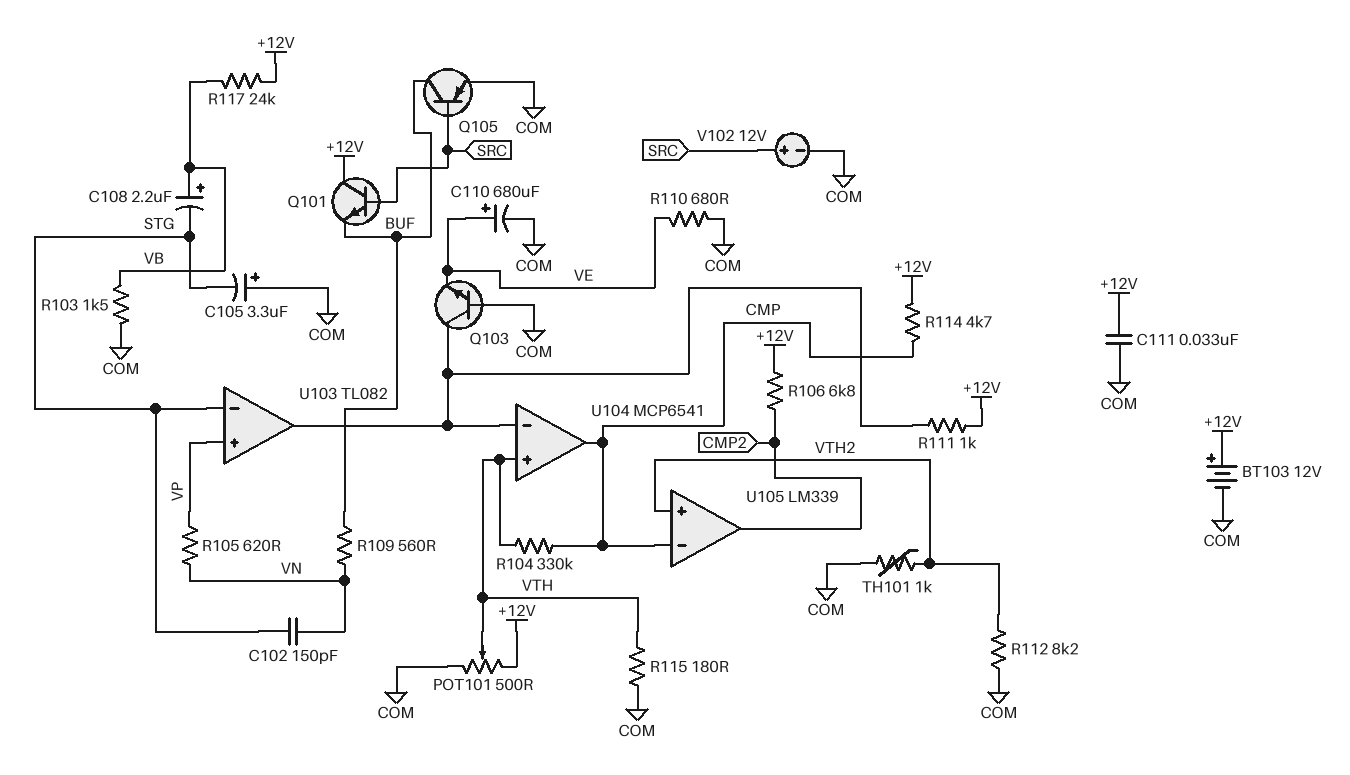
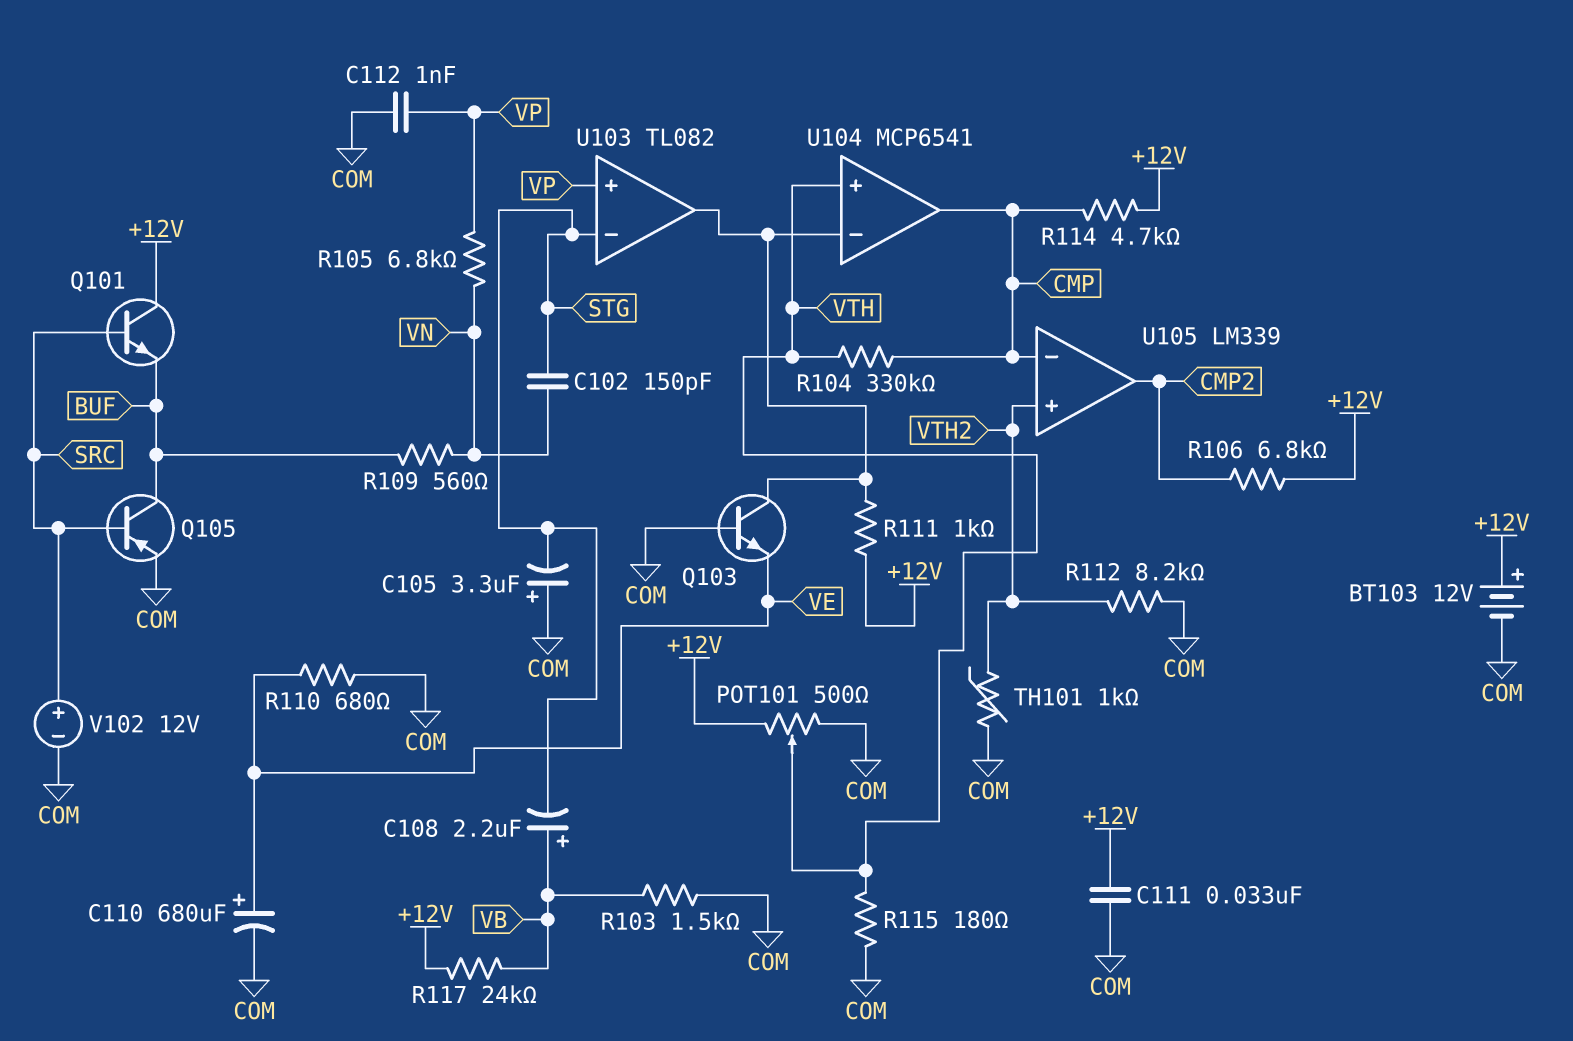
C112: none -> 1nF (COM, VP)
R105: 620 (VN, VP) -> 6.8k (VN, VP)

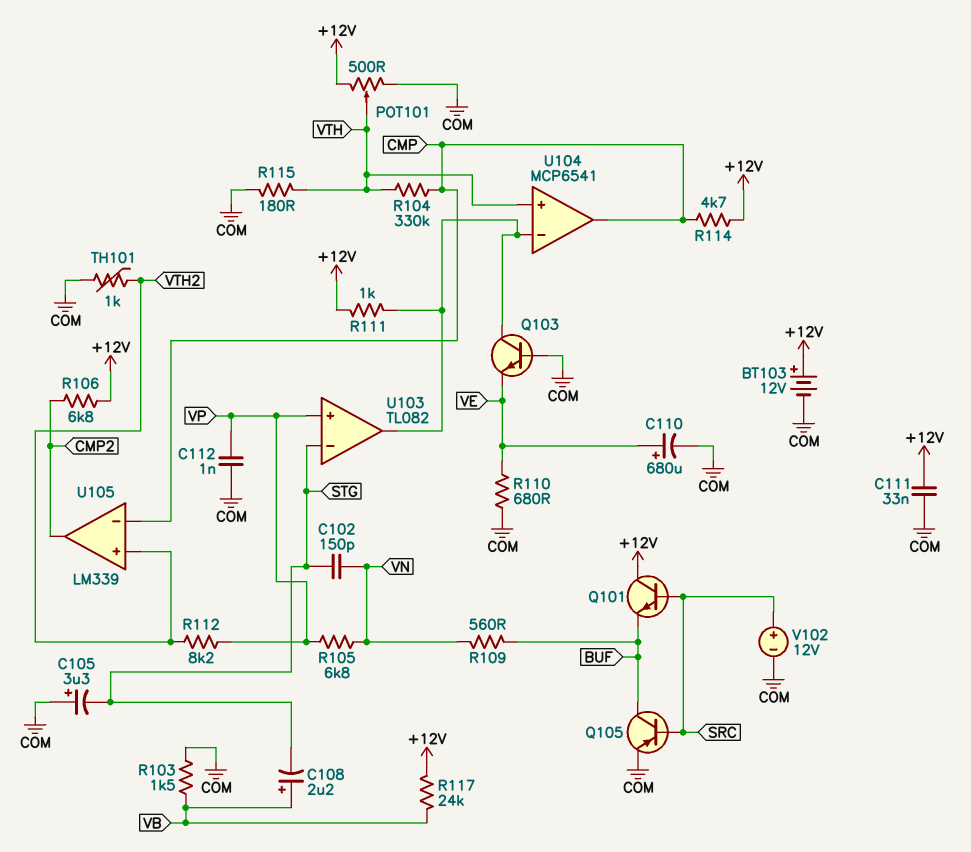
R112: 8.2k (COM, VTH2) -> 8.2k (VP, VTH2)

